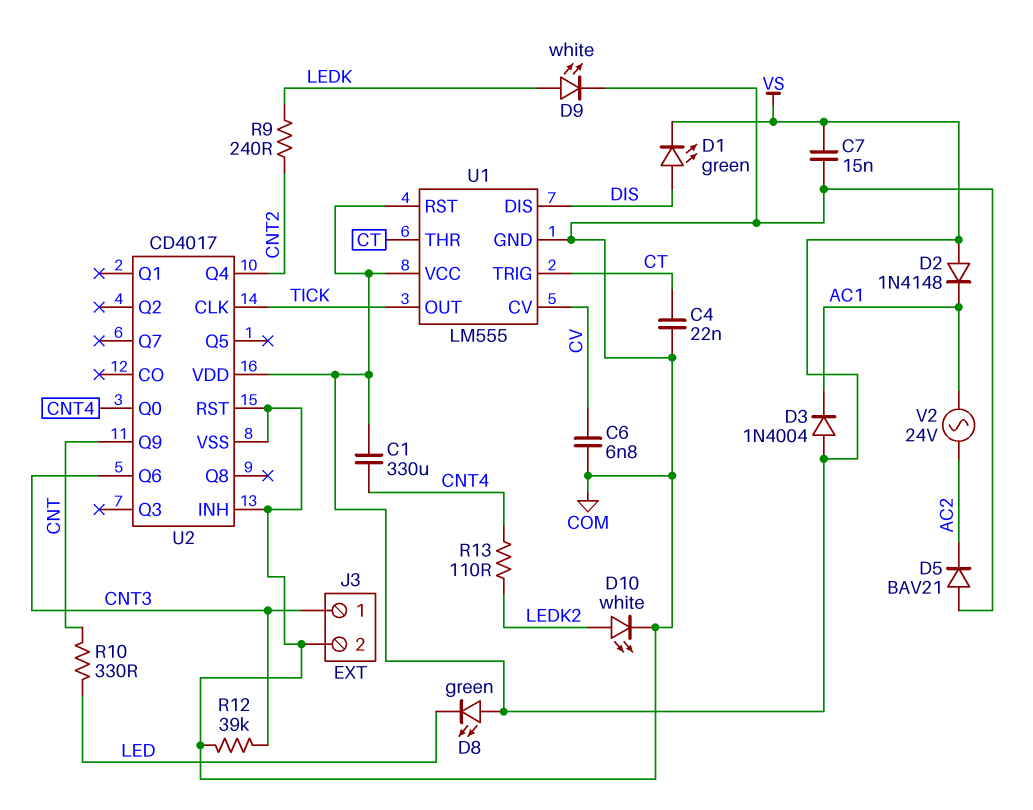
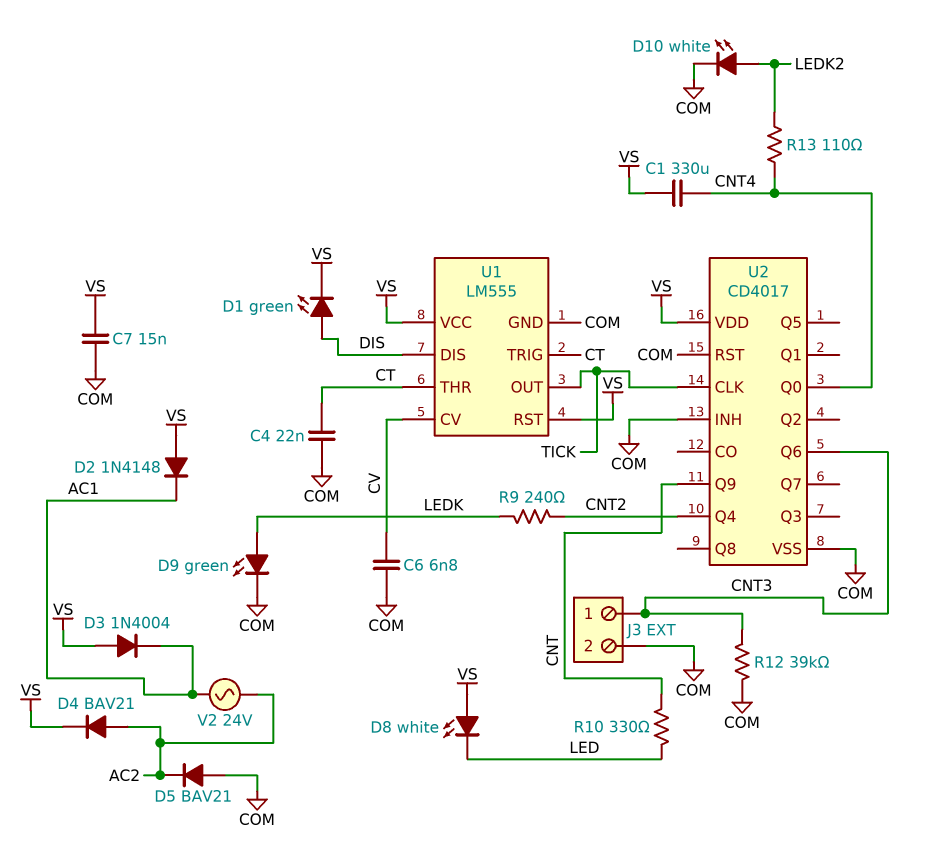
D4: none -> diode BAV21 (A AC2, K VS)
D8: LED green (A VS, K LED) -> LED white (A VS, K LED)
D9: LED white (A LEDK, K COM) -> LED green (A LEDK, K COM)

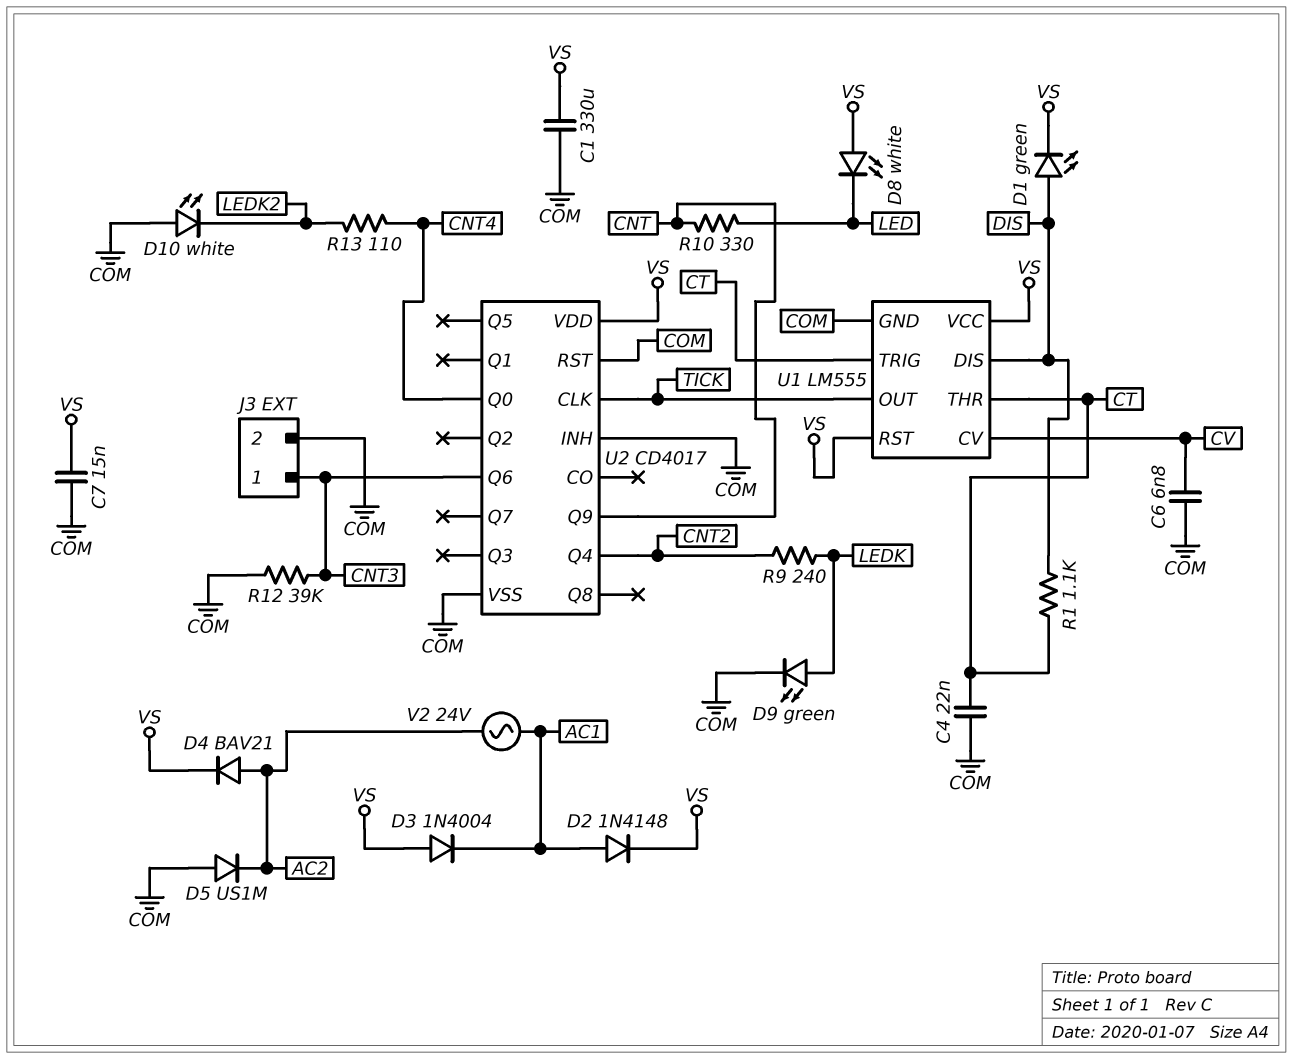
C1: 330uF (CNT4, VS) -> 330uF (COM, VS)
D2: diode 1N4148 (A VS, K AC1) -> diode 1N4148 (A AC1, K VS)
D5: diode BAV21 (A COM, K AC2) -> diode US1M (A COM, K AC2)
D10: LED white (A LEDK2, K COM) -> LED white (A COM, K LEDK2)
R1: none -> 1.1k (CT, DIS)

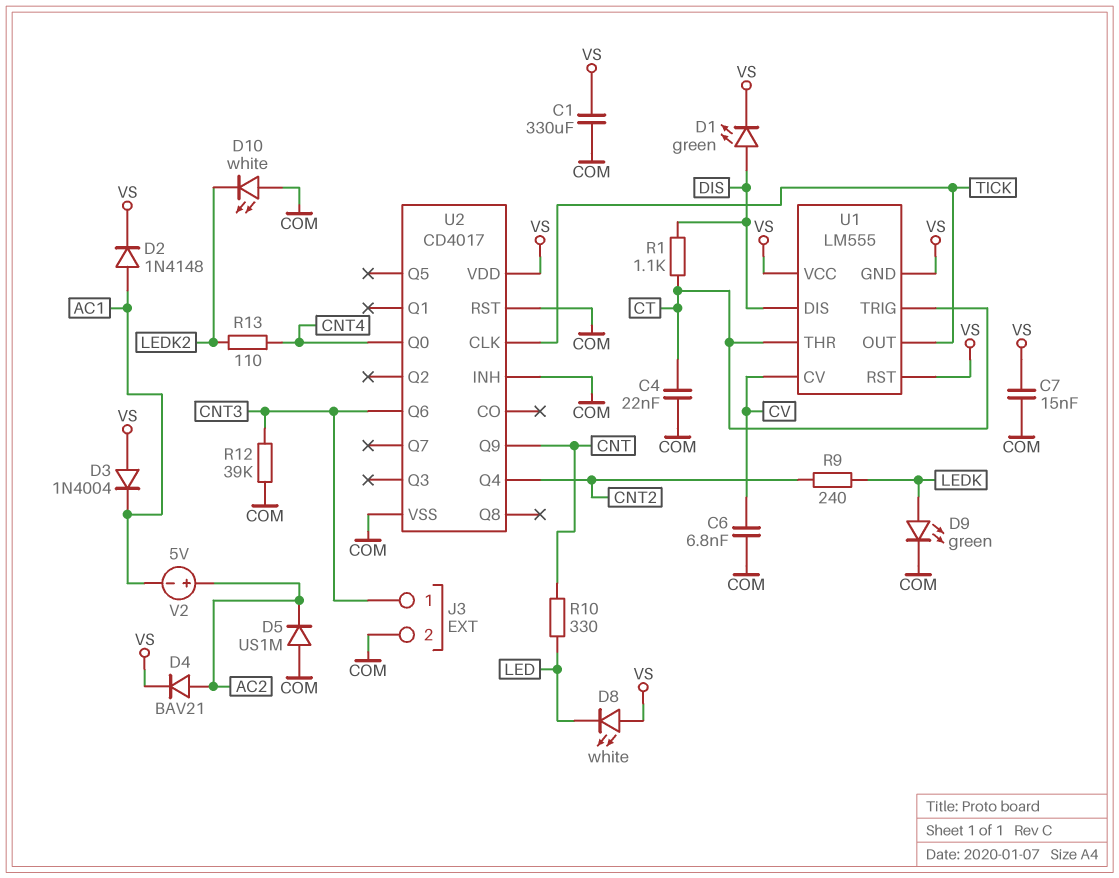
U1 pin GND: COM -> VS
V2: AC 24V (AC1, AC2) -> 5V (plus AC2, minus AC1)

